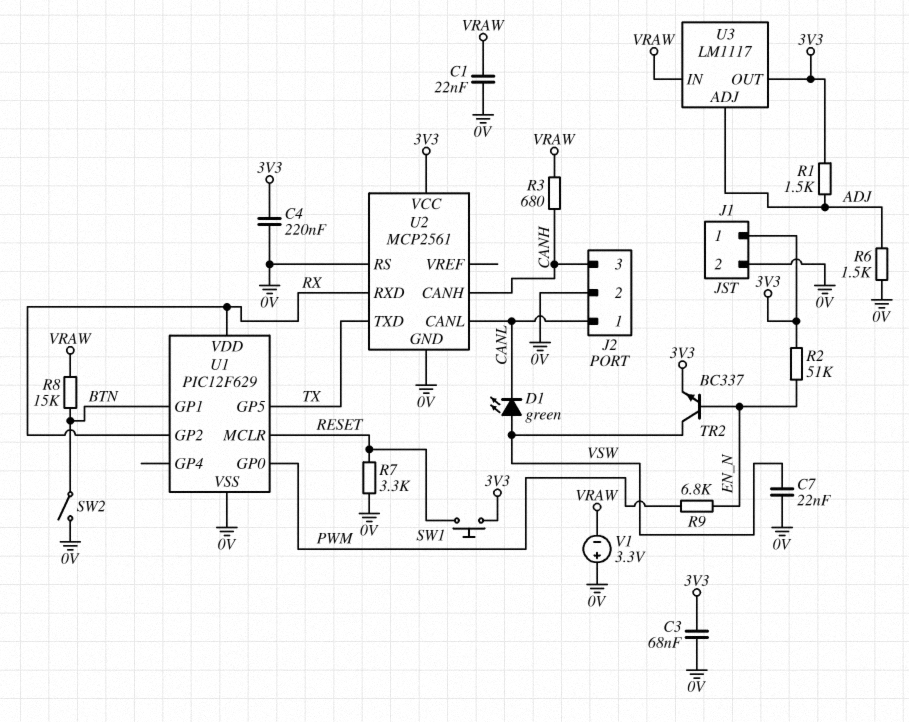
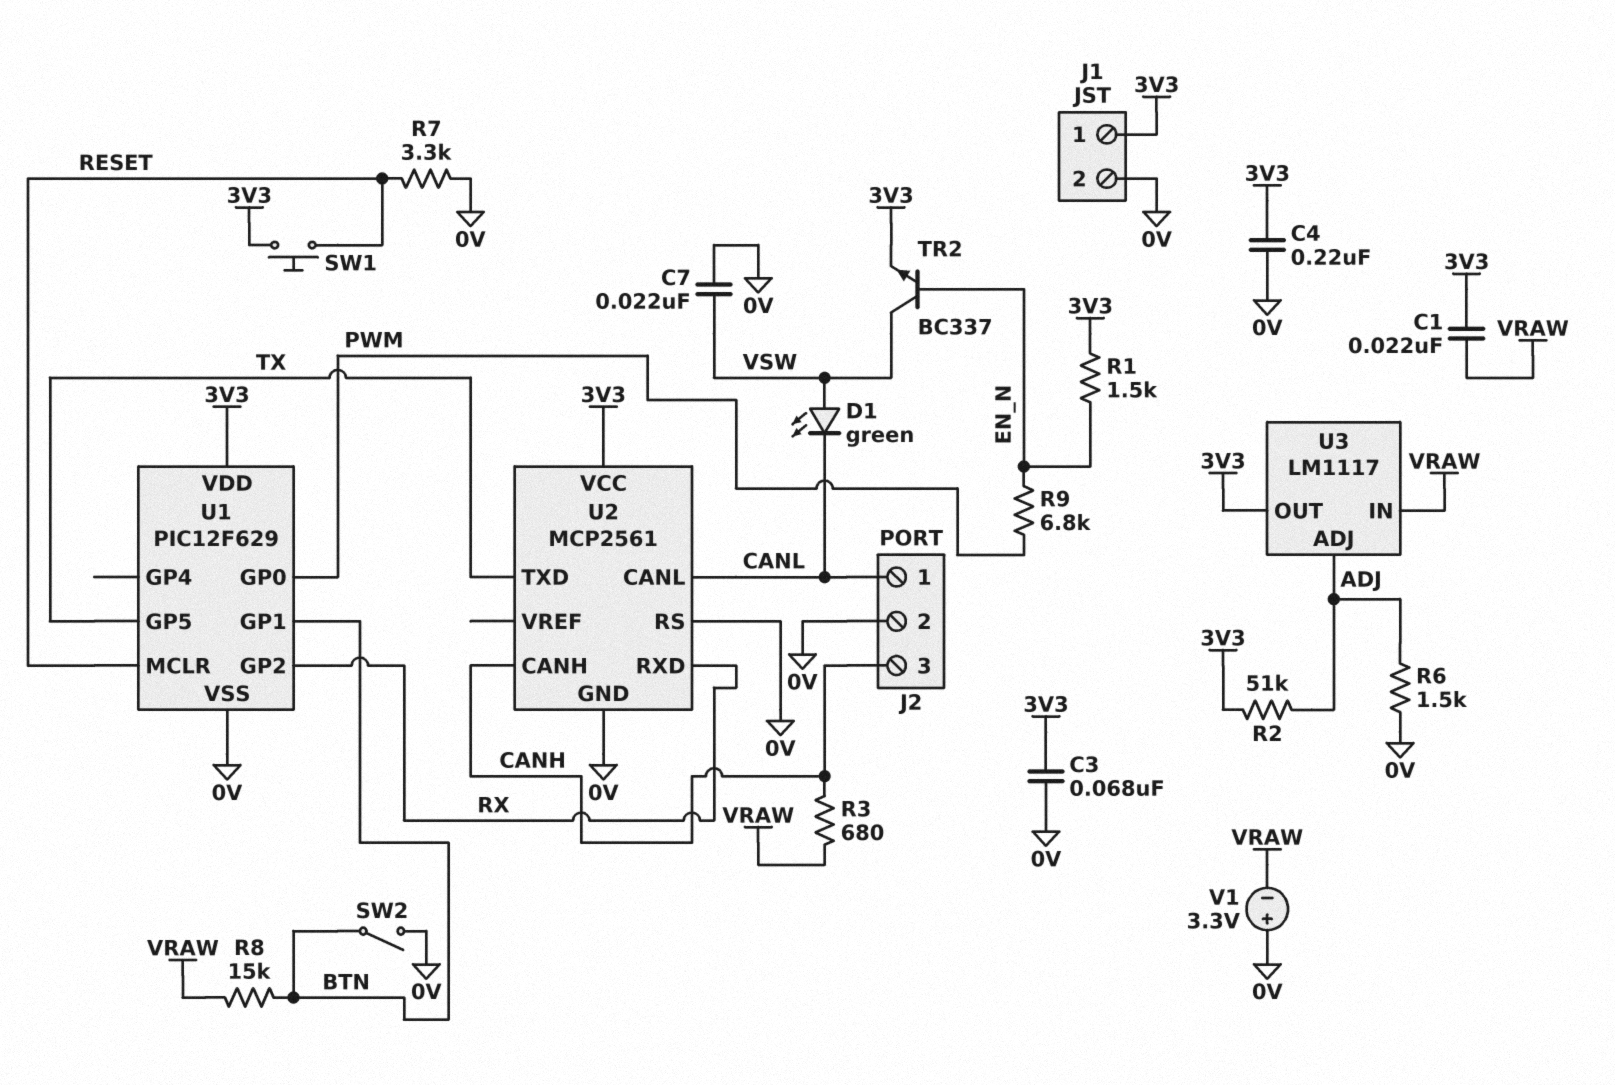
C1: 22nF (0V, VRAW) -> 22nF (3V3, VRAW)
R1: 1.5k (3V3, ADJ) -> 1.5k (3V3, EN_N)
R2: 51k (3V3, EN_N) -> 51k (3V3, ADJ)
U1 pin VDD: RX -> 3V3

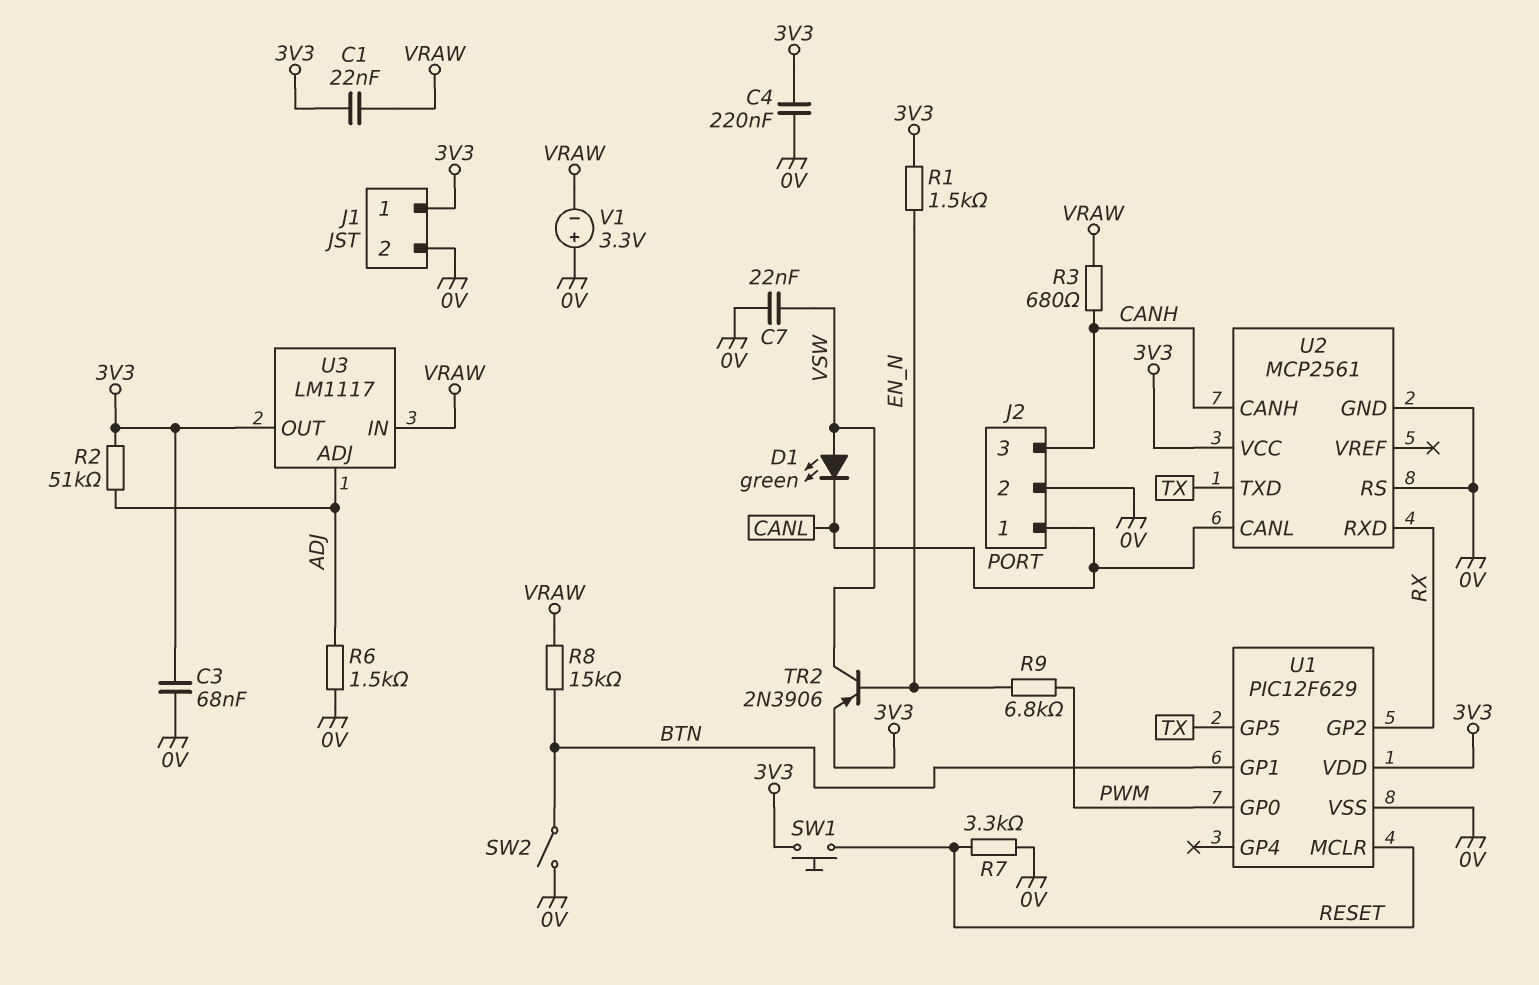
TR2: NPN BC337 (B EN_N, C VSW, E 3V3) -> PNP 2N3906 (B EN_N, C VSW, E 3V3)

